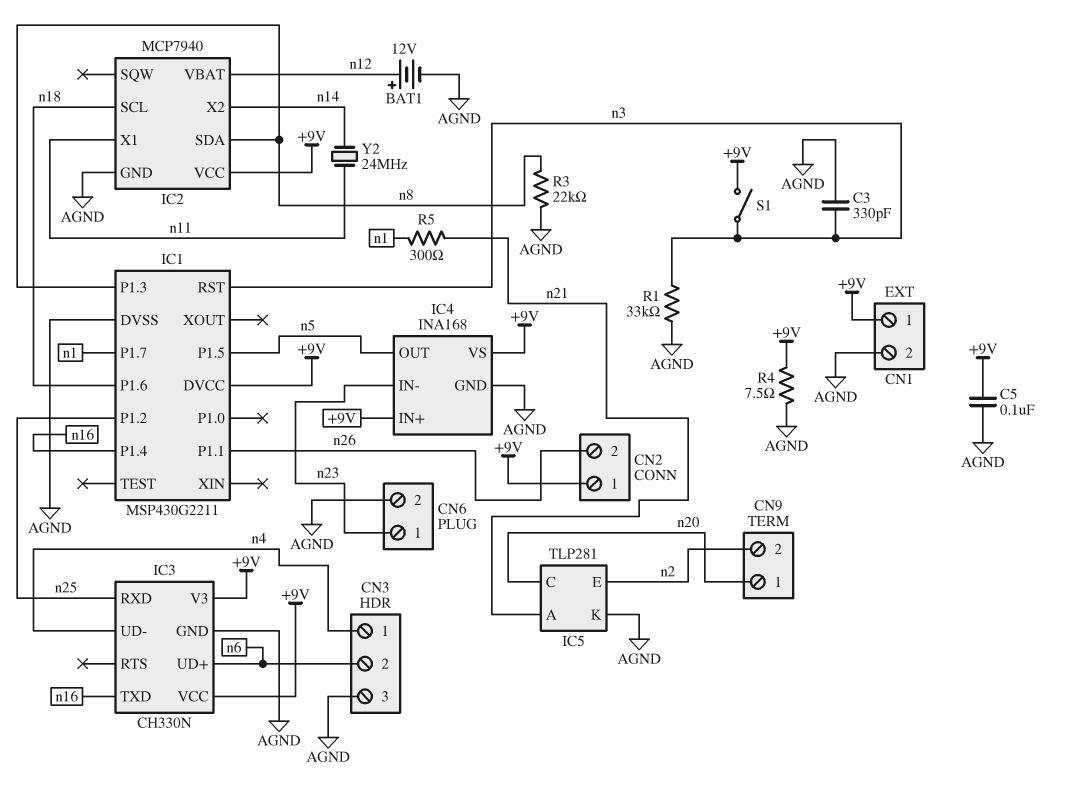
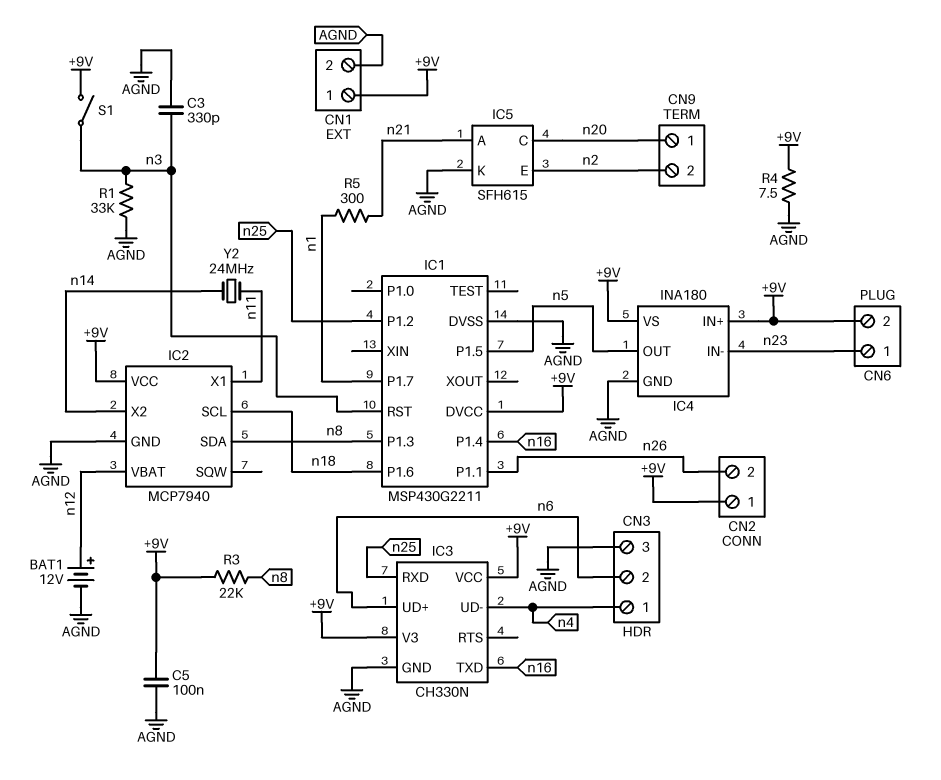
CN6 pin 2: AGND -> +9V
IC4: INA168 -> INA180
IC5: TLP281 -> SFH615
R3: 22k (AGND, n8) -> 22k (+9V, n8)

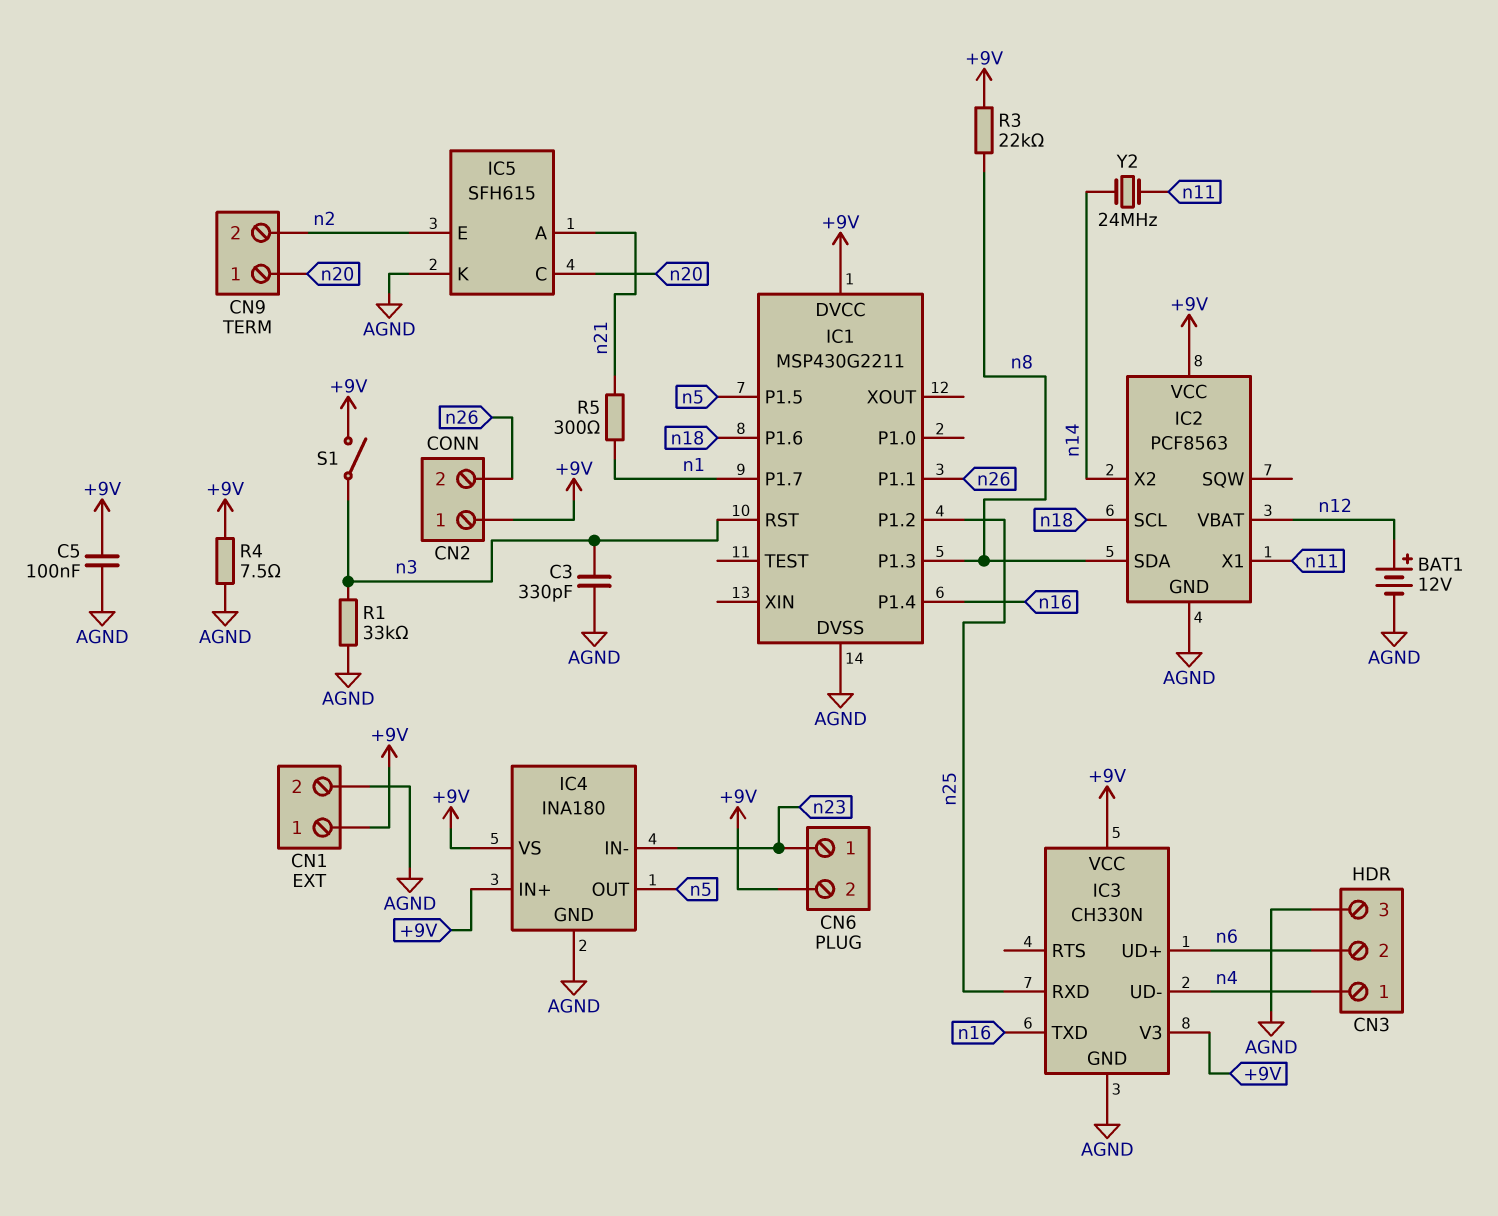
IC2: MCP7940 -> PCF8563

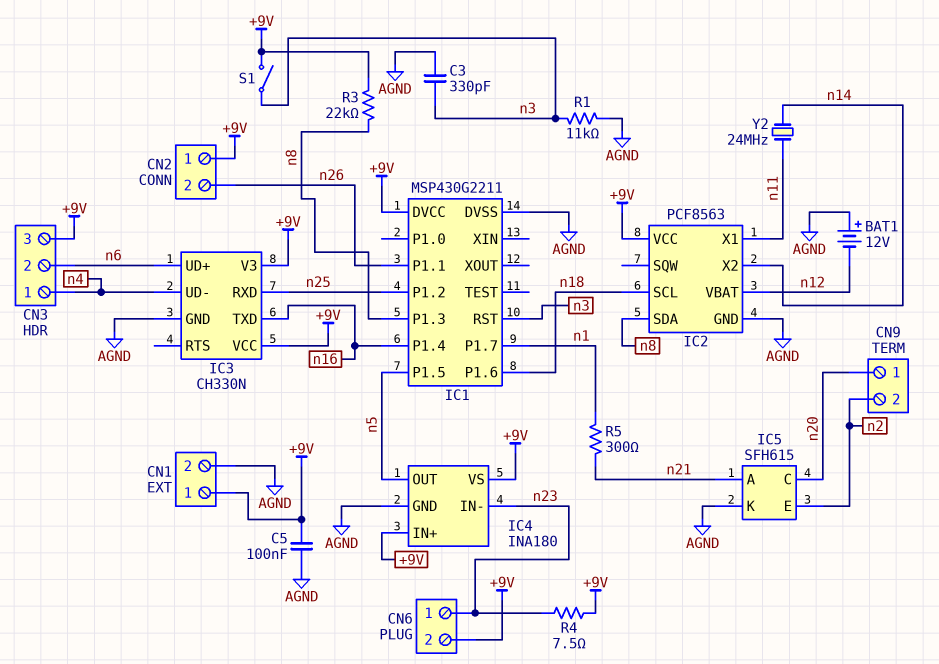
BAT1: 12V (plus n12, minus AGND) -> 12V (plus AGND, minus n12)
CN3 pin 3: AGND -> +9V
R1: 33k (AGND, n3) -> 11k (AGND, n3)
R4: 7.5 (+9V, AGND) -> 7.5 (+9V, n23)

